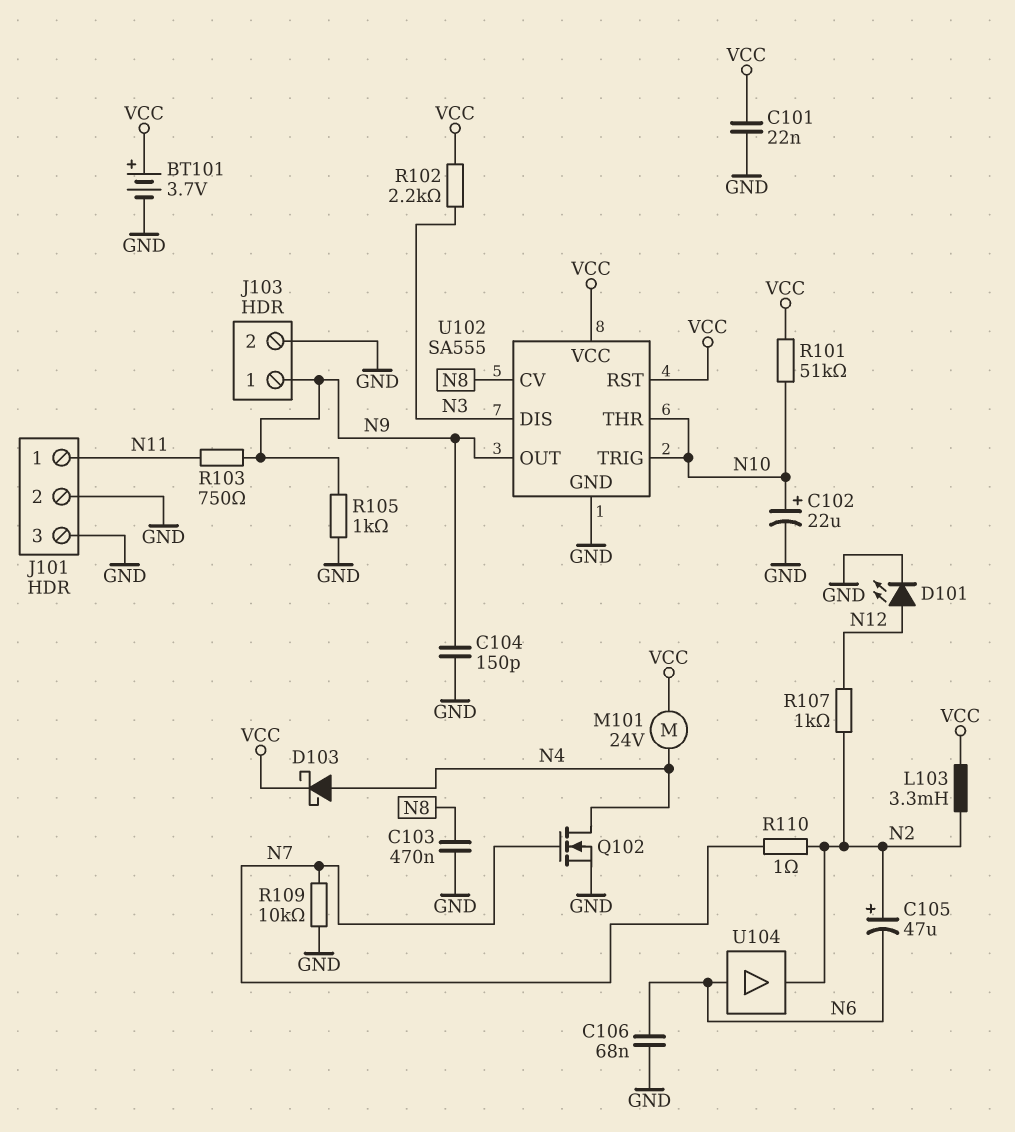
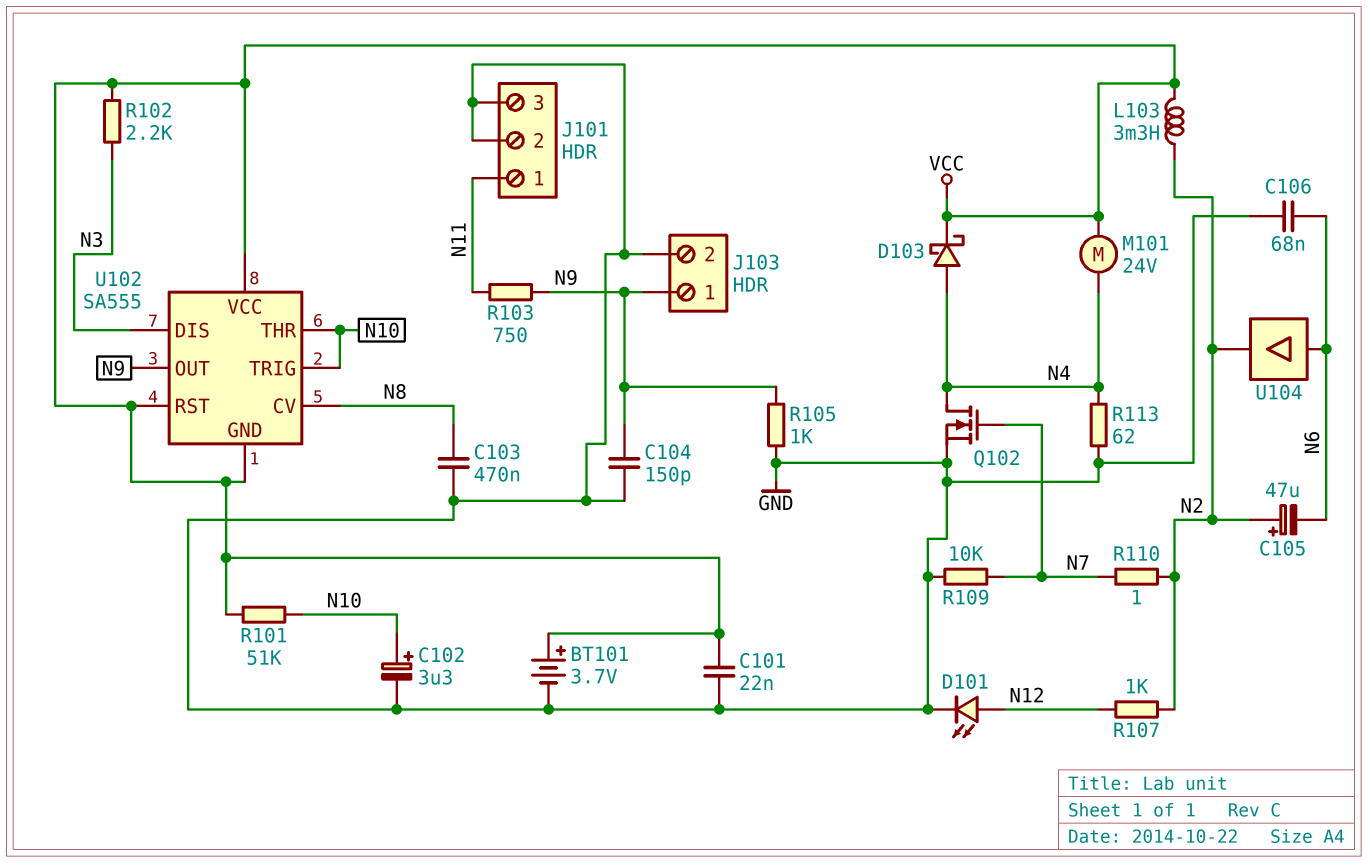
C102: 22uF (plus N10, minus GND) -> 3.3uF (plus N10, minus GND)
R113: none -> 62 (GND, N4)
U102 pin GND: GND -> VCC

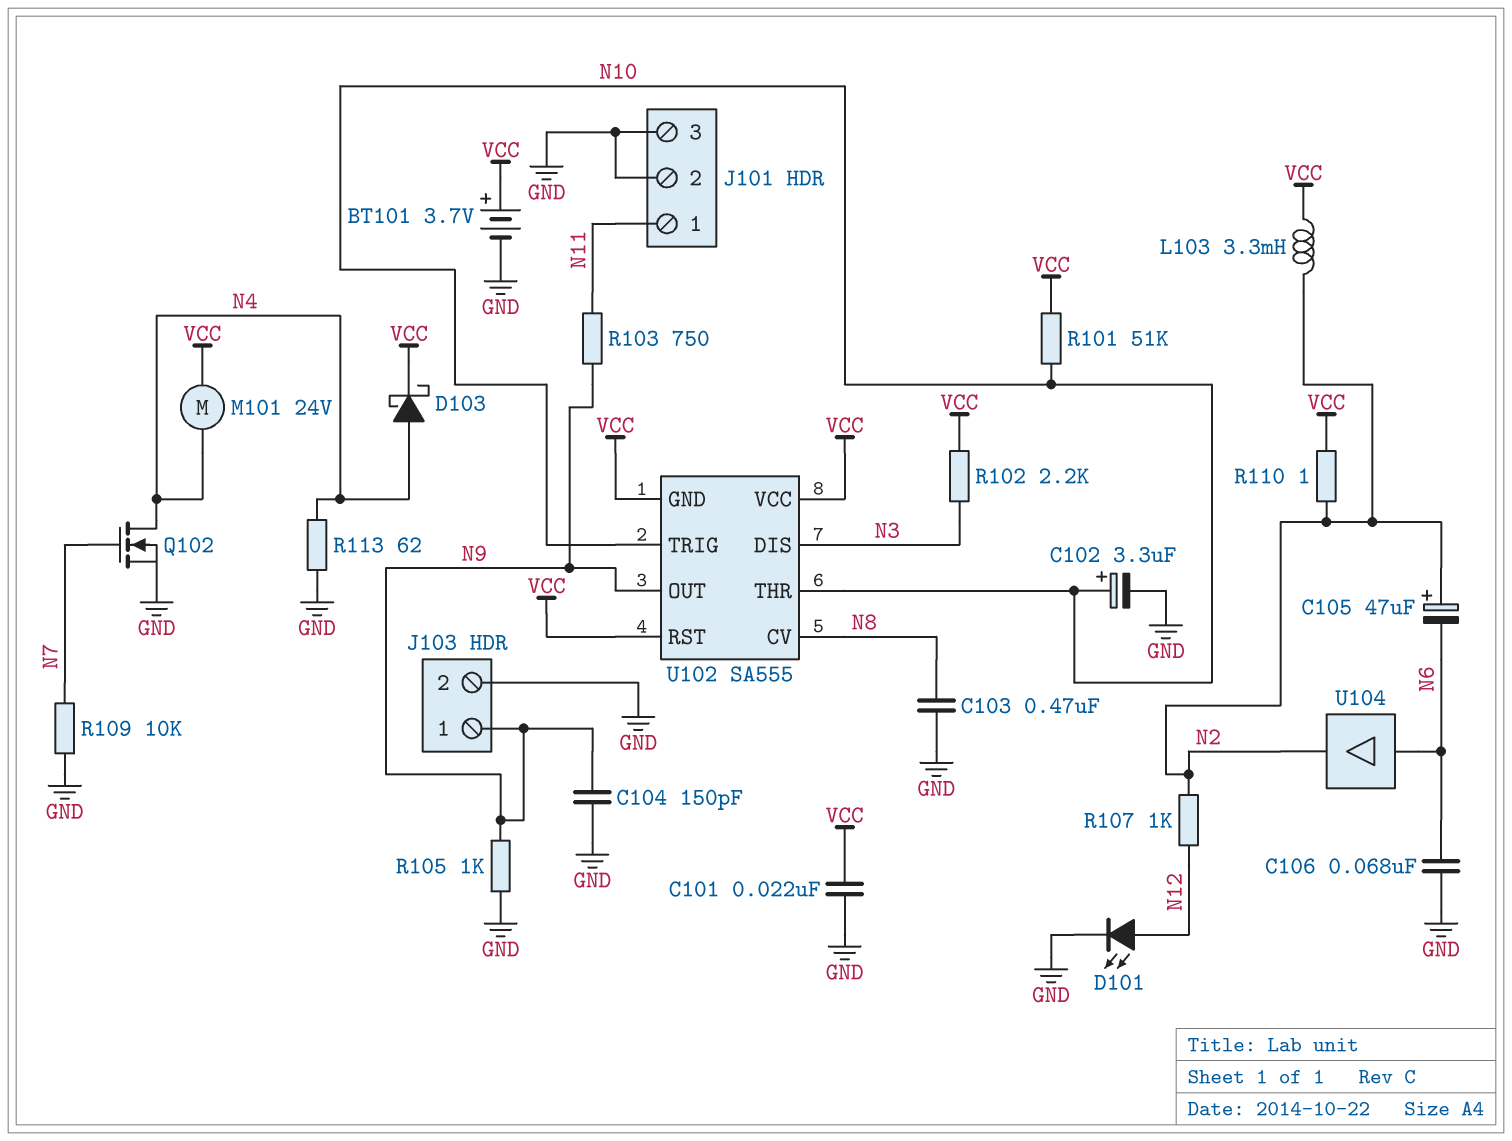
R110: 1 (N2, N7) -> 1 (N2, VCC)

